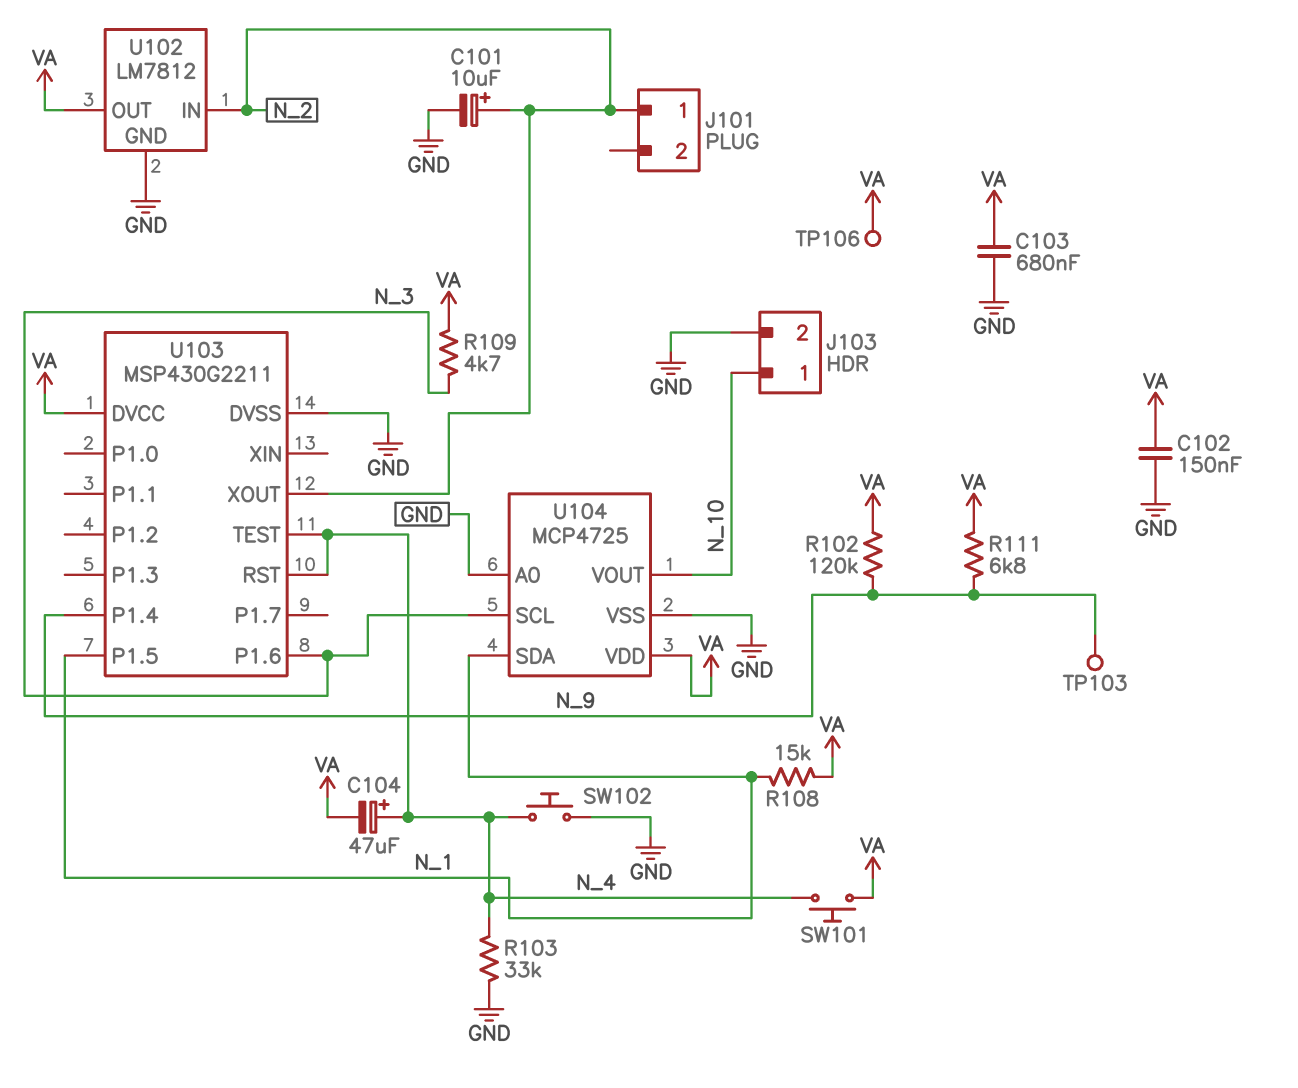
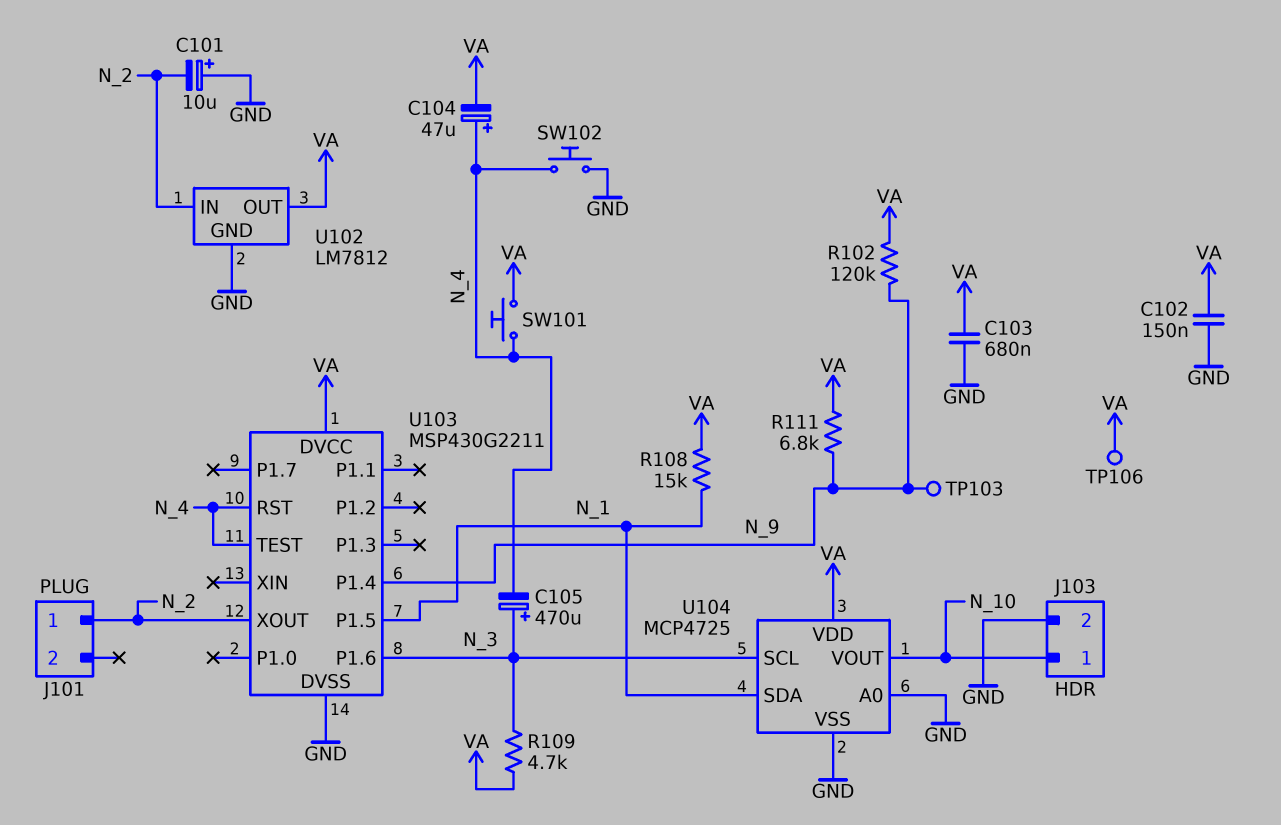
C101: 10uF (plus N_2, minus GND) -> 10uF (plus GND, minus N_2)
C105: none -> 470uF (plus N_3, minus N_4)
R103: 33k (GND, N_4) -> none

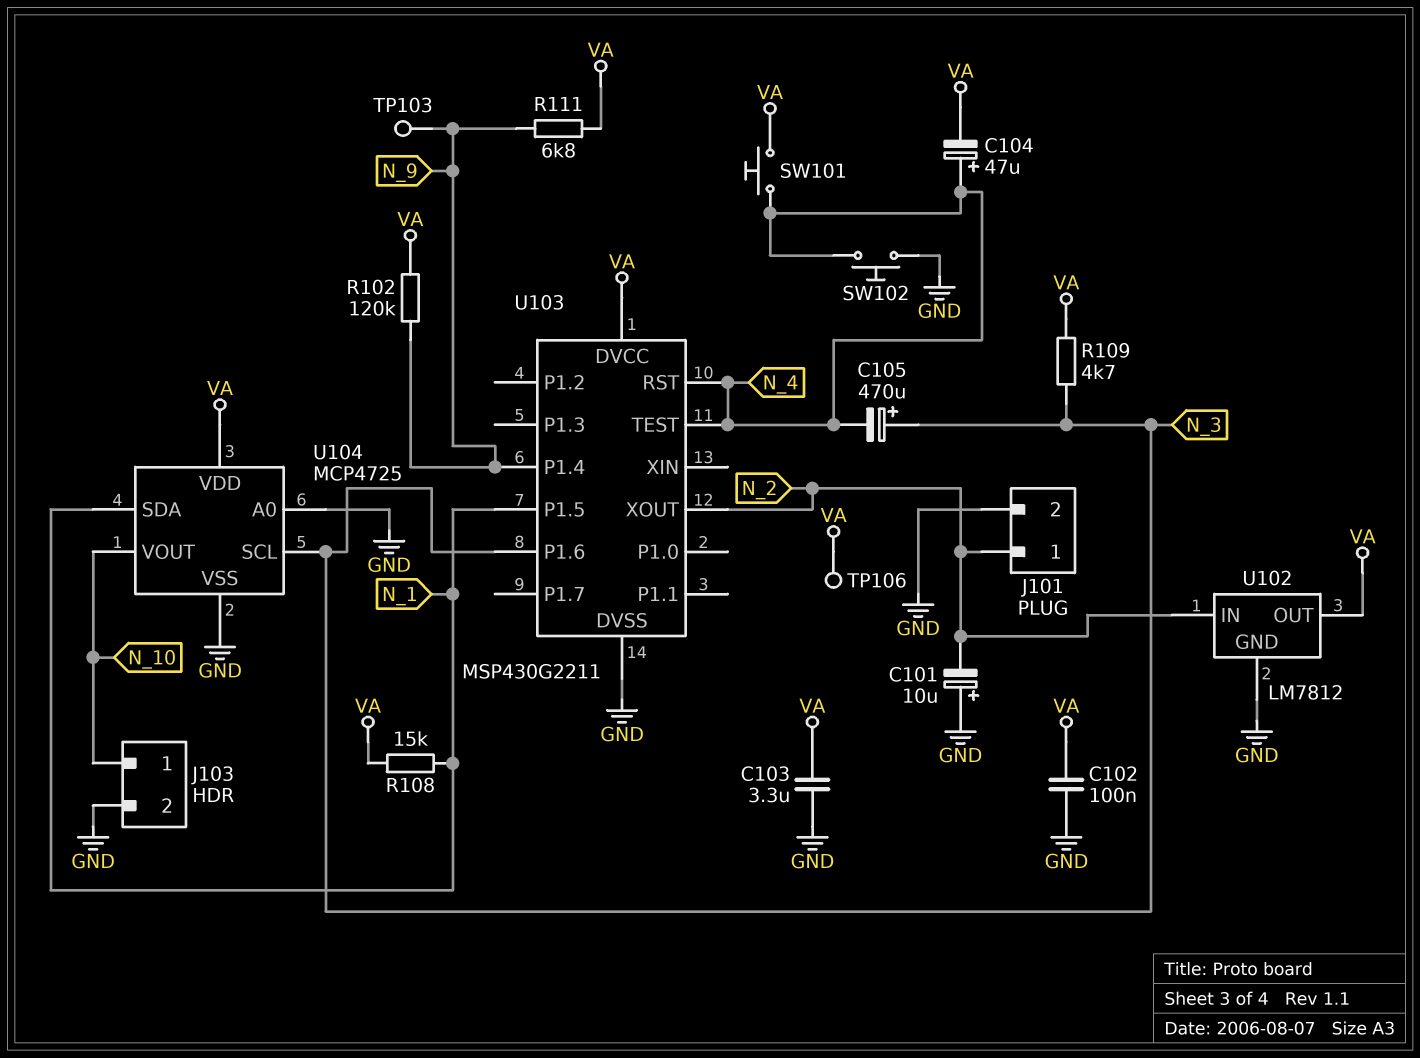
C102: 150nF (GND, VA) -> 100nF (GND, VA)
C103: 680nF (GND, VA) -> 3.3uF (GND, VA)
J101 pin 2: none -> GND

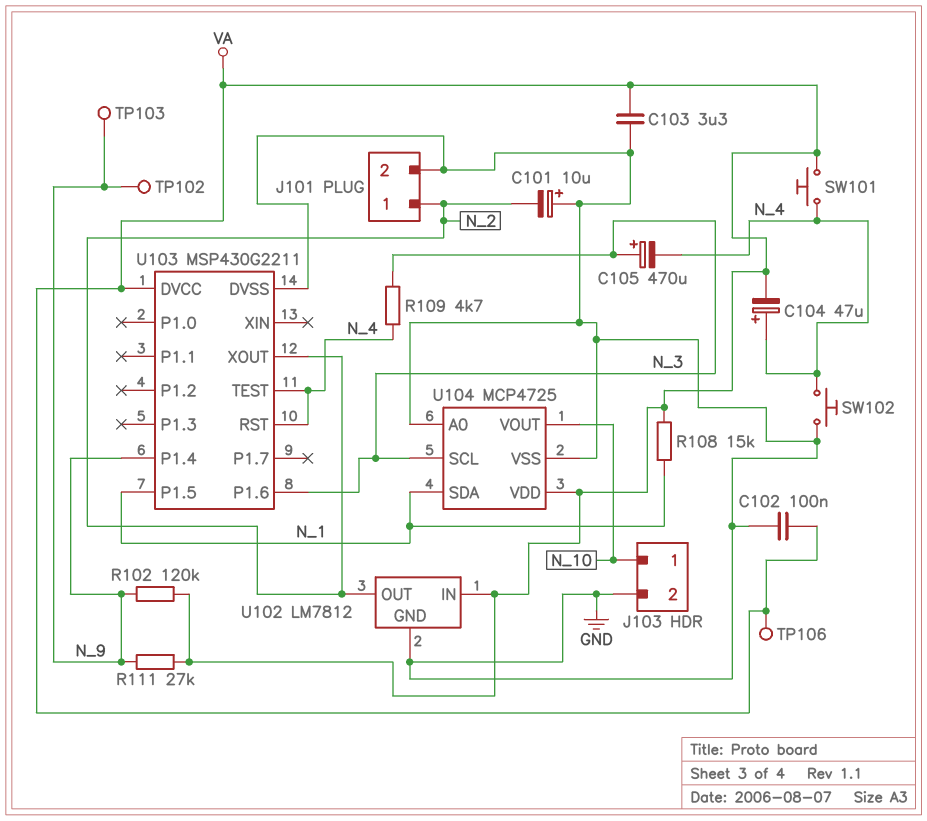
R109: 4.7k (N_3, VA) -> 4.7k (N_3, N_4)
R111: 6.8k (N_9, VA) -> 27k (N_9, VA)
TP102: none -> test point (N_9)
U102 pin IN: N_2 -> VA
U102 pin OUT: VA -> N_2

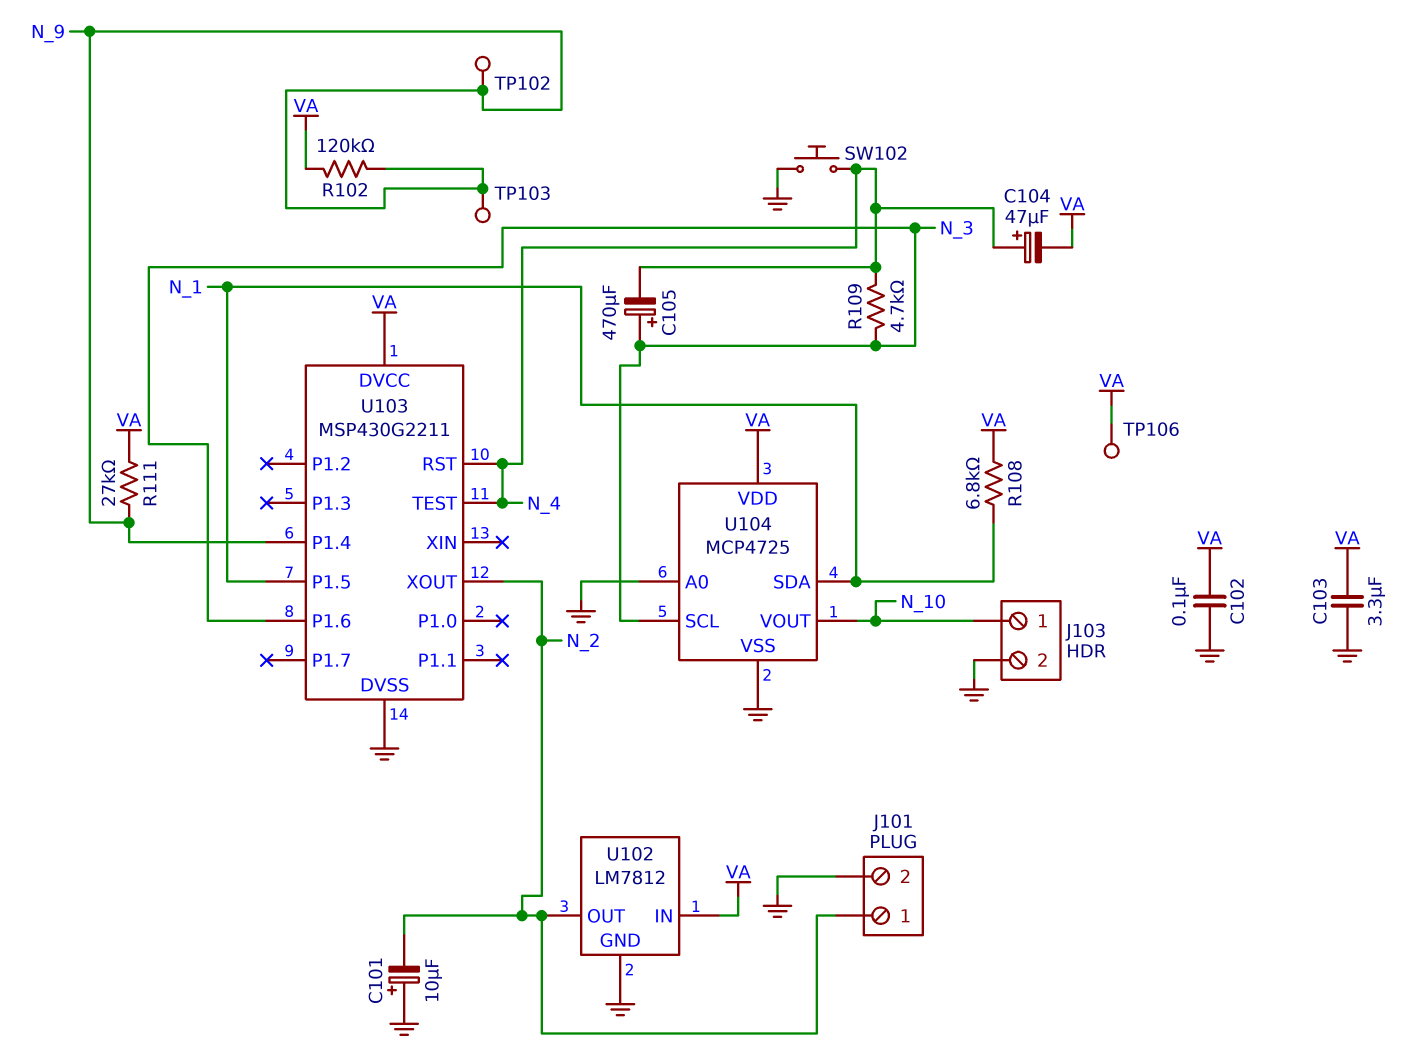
R108: 15k (N_1, VA) -> 6.8k (N_1, VA)
SW101: button (N_4, VA) -> none

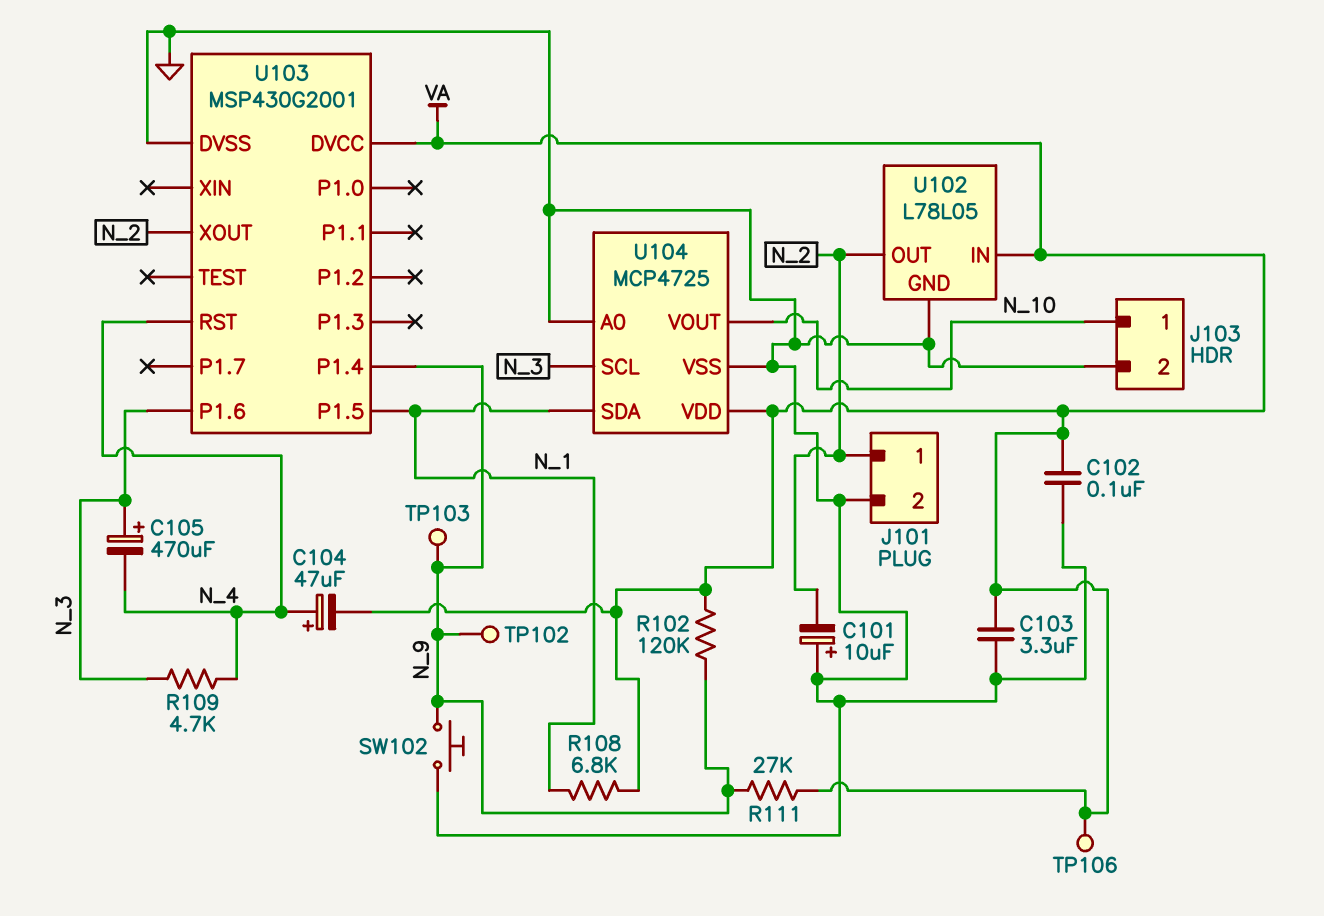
SW102: button (GND, N_4) -> button (GND, N_9)
U102: LM7812 -> L78L05
U103: MSP430G2211 -> MSP430G2001
U103 pin TEST: N_4 -> none

